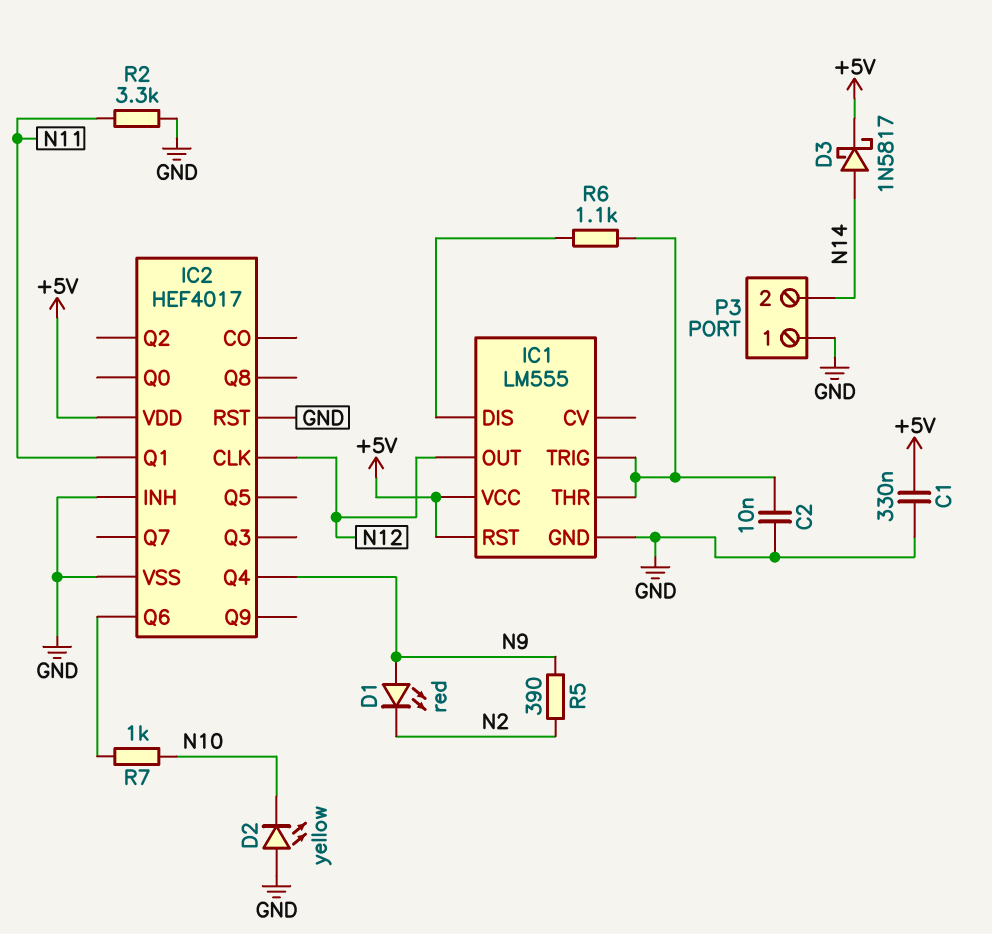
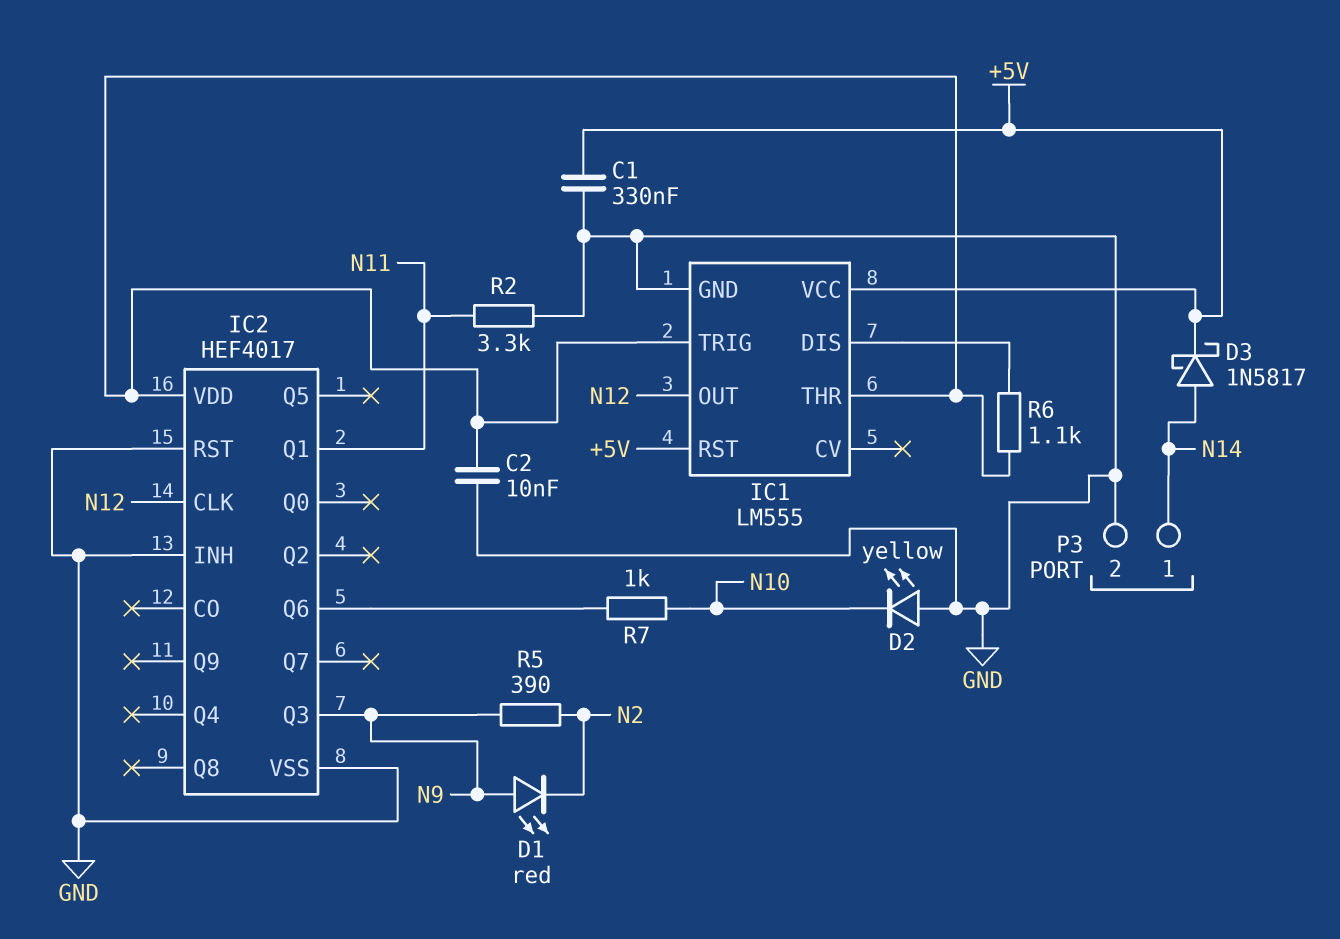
IC2 pin Q3: none -> N9
IC2 pin Q4: N9 -> none
IC2 pin VDD: +5V -> IC1/THR
P3 pin 1: GND -> N14
P3 pin 2: N14 -> GND

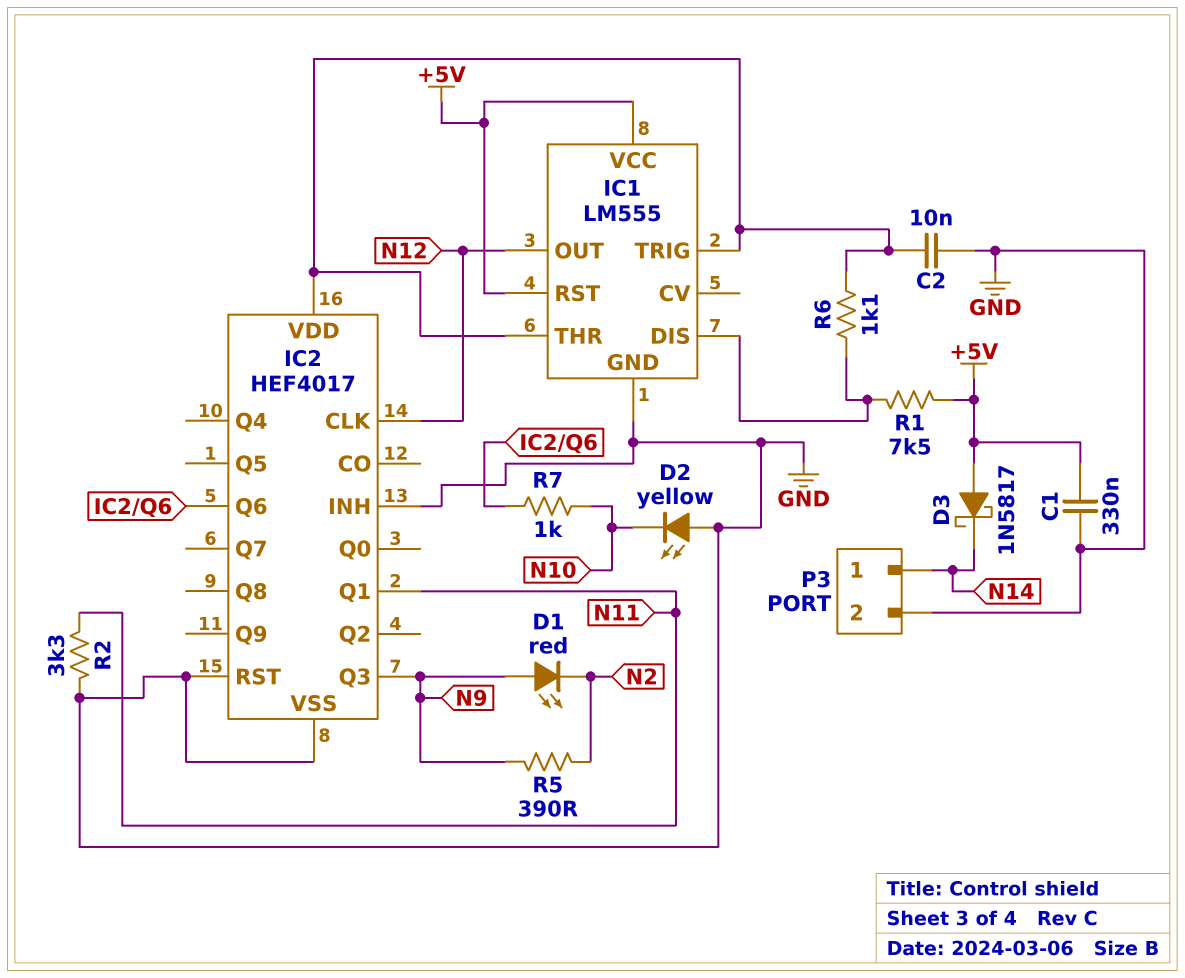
D3: schottky 1N5817 (A N14, K +5V) -> schottky 1N5817 (A +5V, K N14)
R1: none -> 7.5k (+5V, IC1/DIS)

